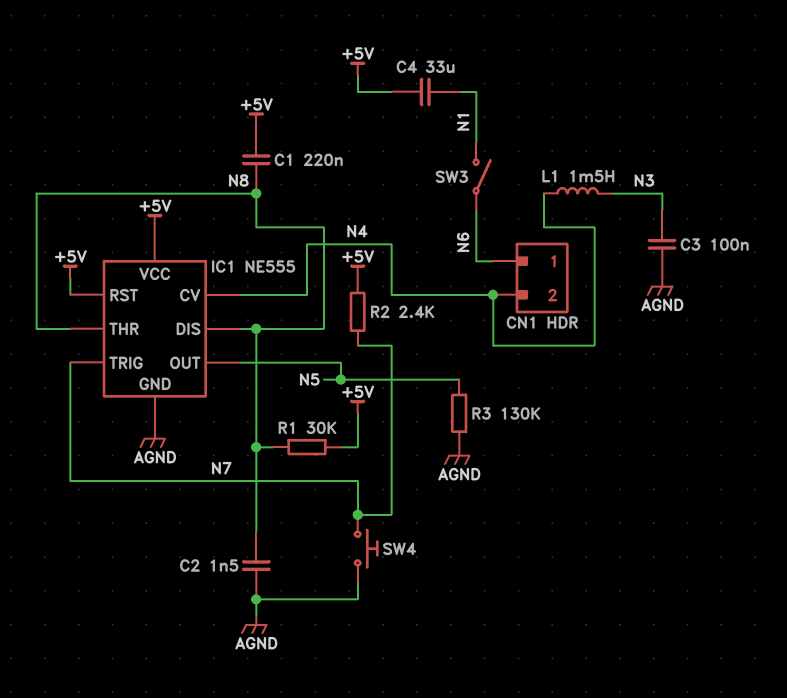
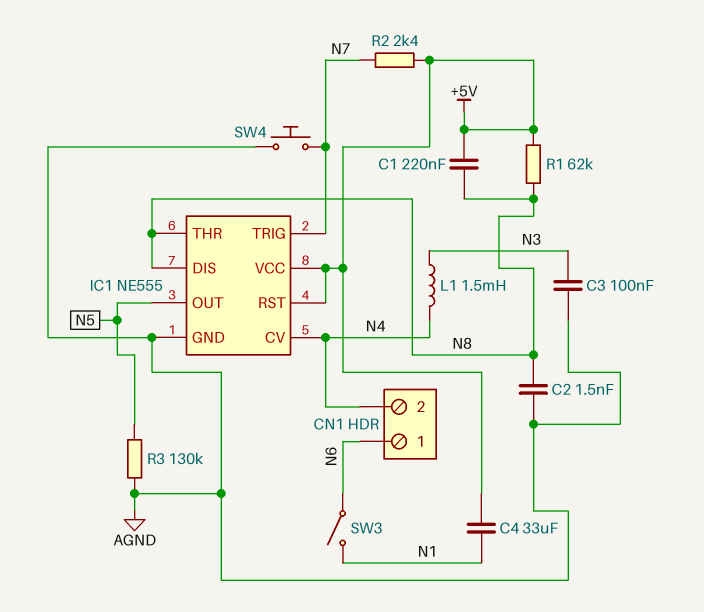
R1: 30k (+5V, N8) -> 62k (+5V, N8)

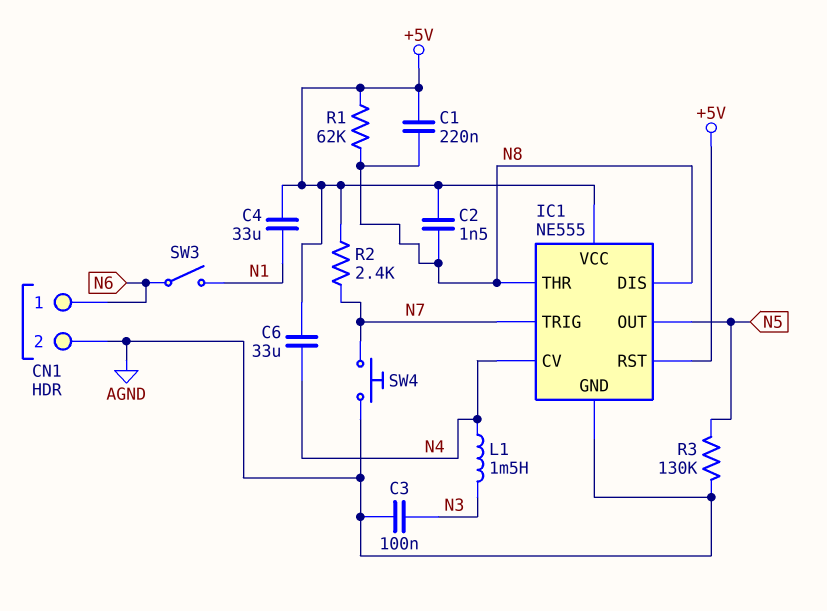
C2: 1.5nF (AGND, N8) -> 1.5nF (+5V, N8)
C6: none -> 33uF (+5V, N4)
CN1 pin 2: N4 -> AGND

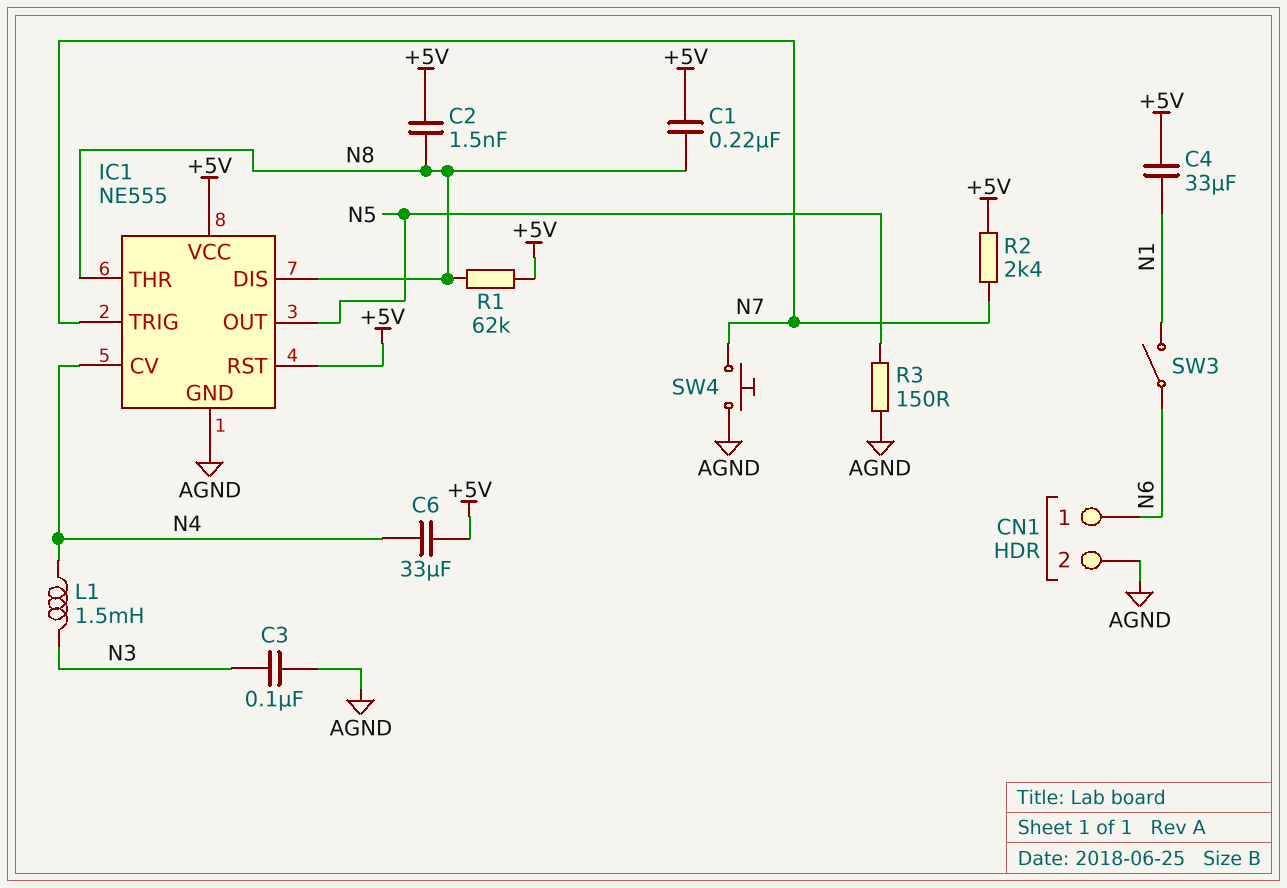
R3: 130k (AGND, N5) -> 150 (AGND, N5)

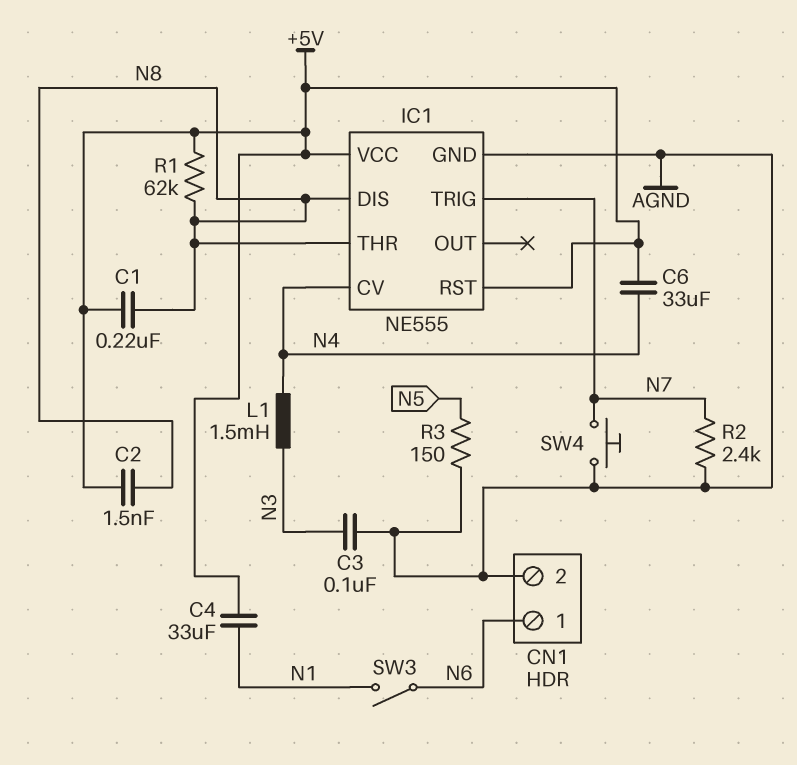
IC1 pin OUT: N5 -> none
R2: 2.4k (+5V, N7) -> 2.4k (AGND, N7)

